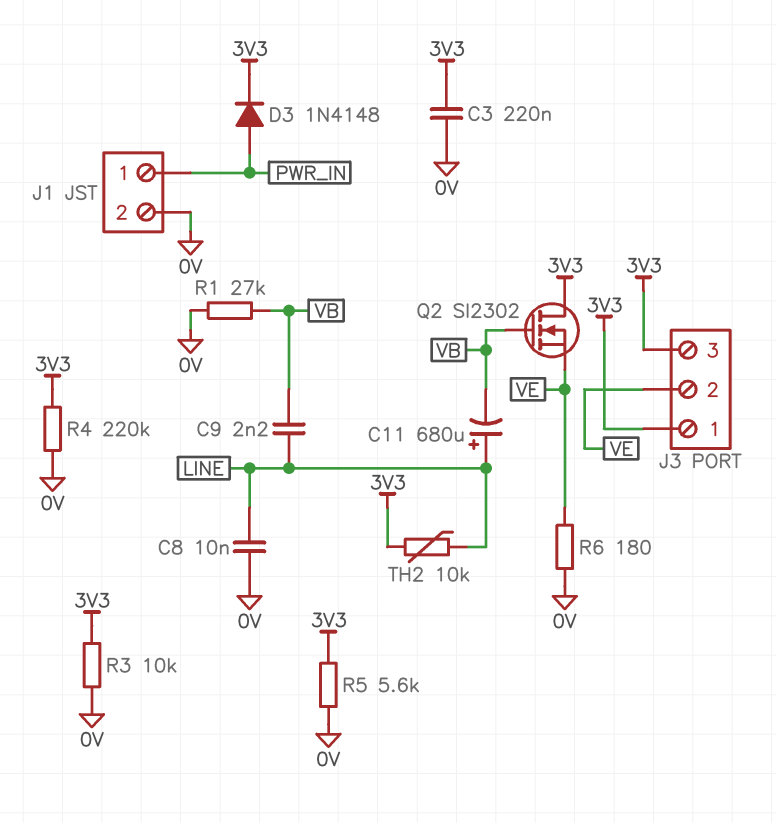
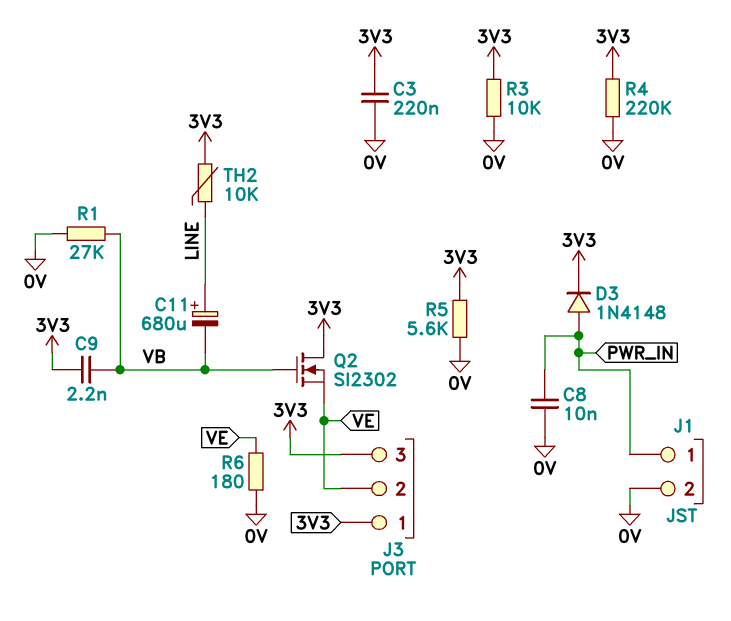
C8: 10nF (0V, LINE) -> 10nF (0V, PWR_IN)
C9: 2.2nF (LINE, VB) -> 2.2nF (3V3, VB)

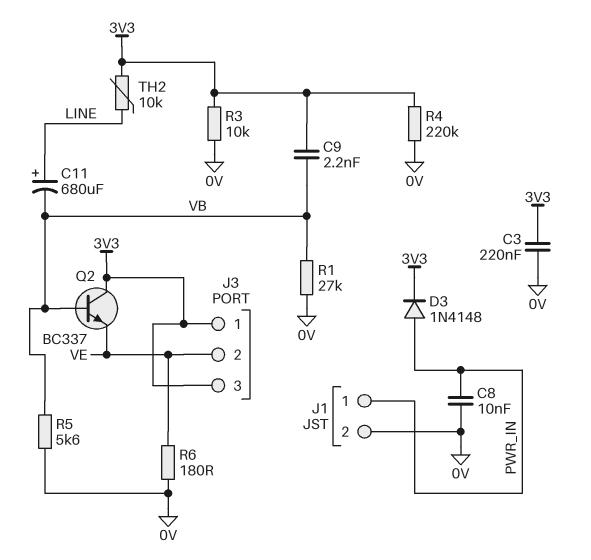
Q2: NMOS SI2302 (G VB, D 3V3, S VE) -> NPN BC337 (B VB, C 3V3, E VE)
R5: 5.6k (0V, 3V3) -> 5.6k (0V, VB)

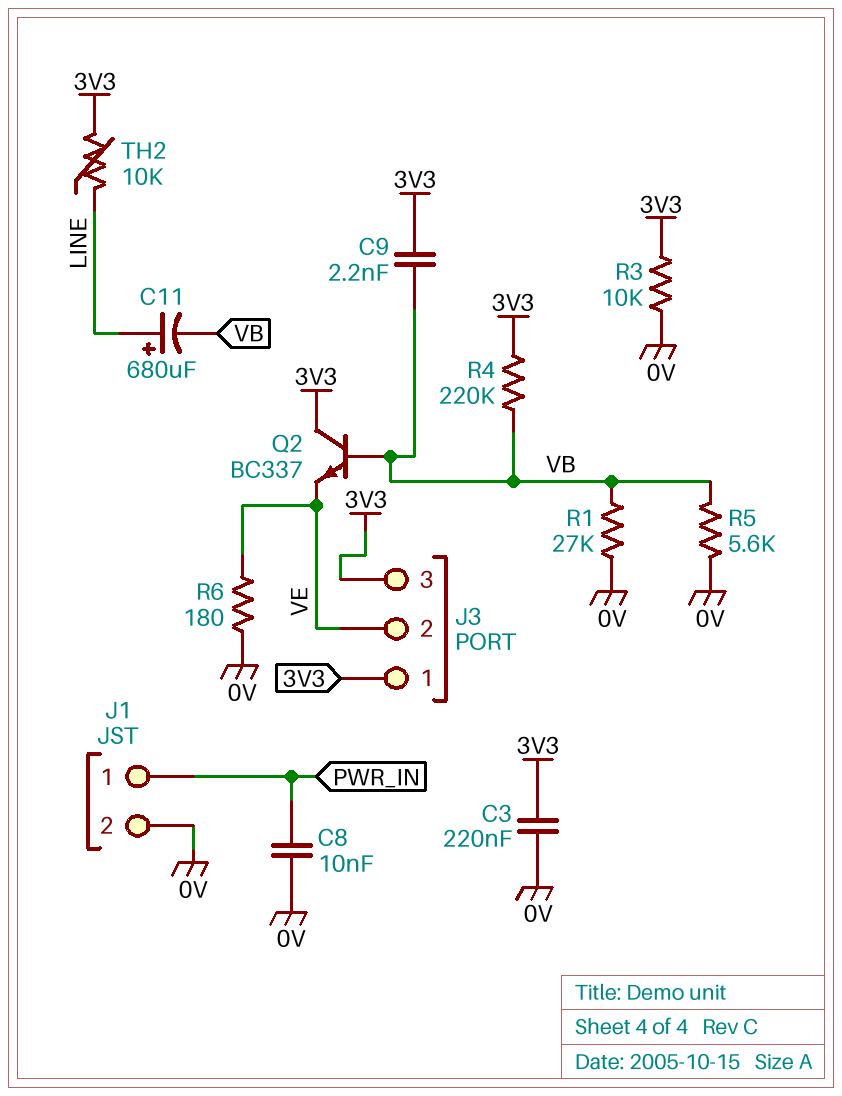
D3: diode 1N4148 (A PWR_IN, K 3V3) -> none
R4: 220k (0V, 3V3) -> 220k (3V3, VB)

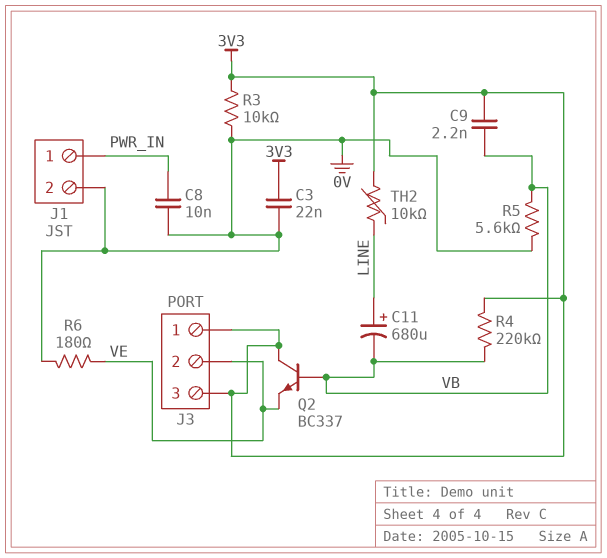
C3: 220nF (0V, 3V3) -> 22nF (0V, 3V3)
R1: 27k (0V, VB) -> none

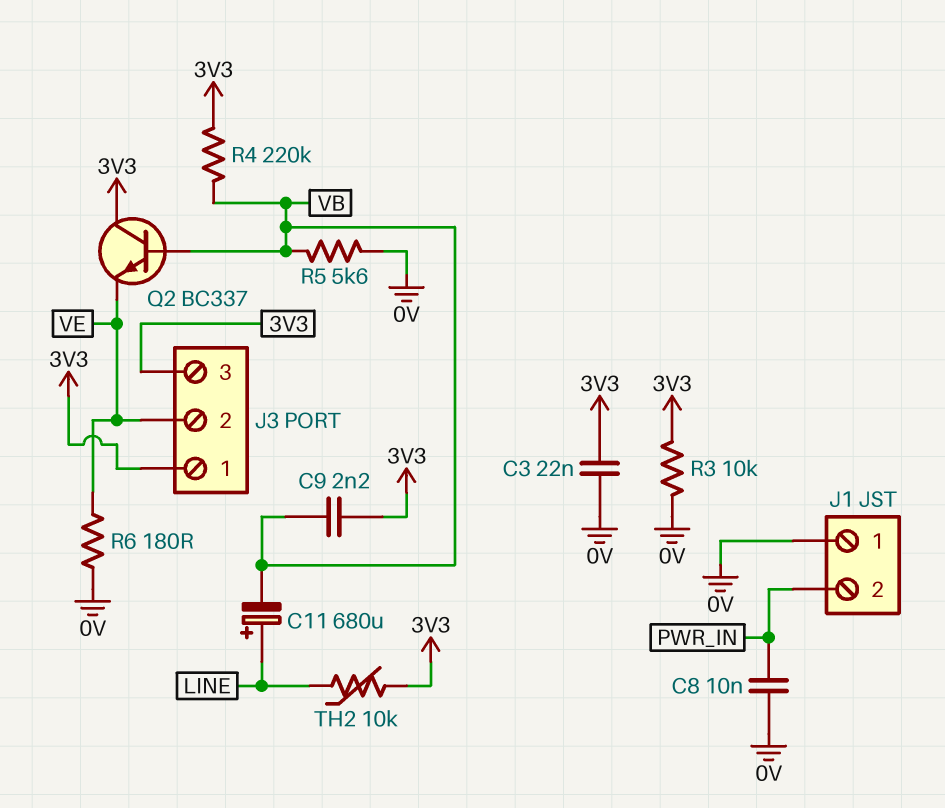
J1 pin 1: PWR_IN -> 0V
J1 pin 2: 0V -> PWR_IN

